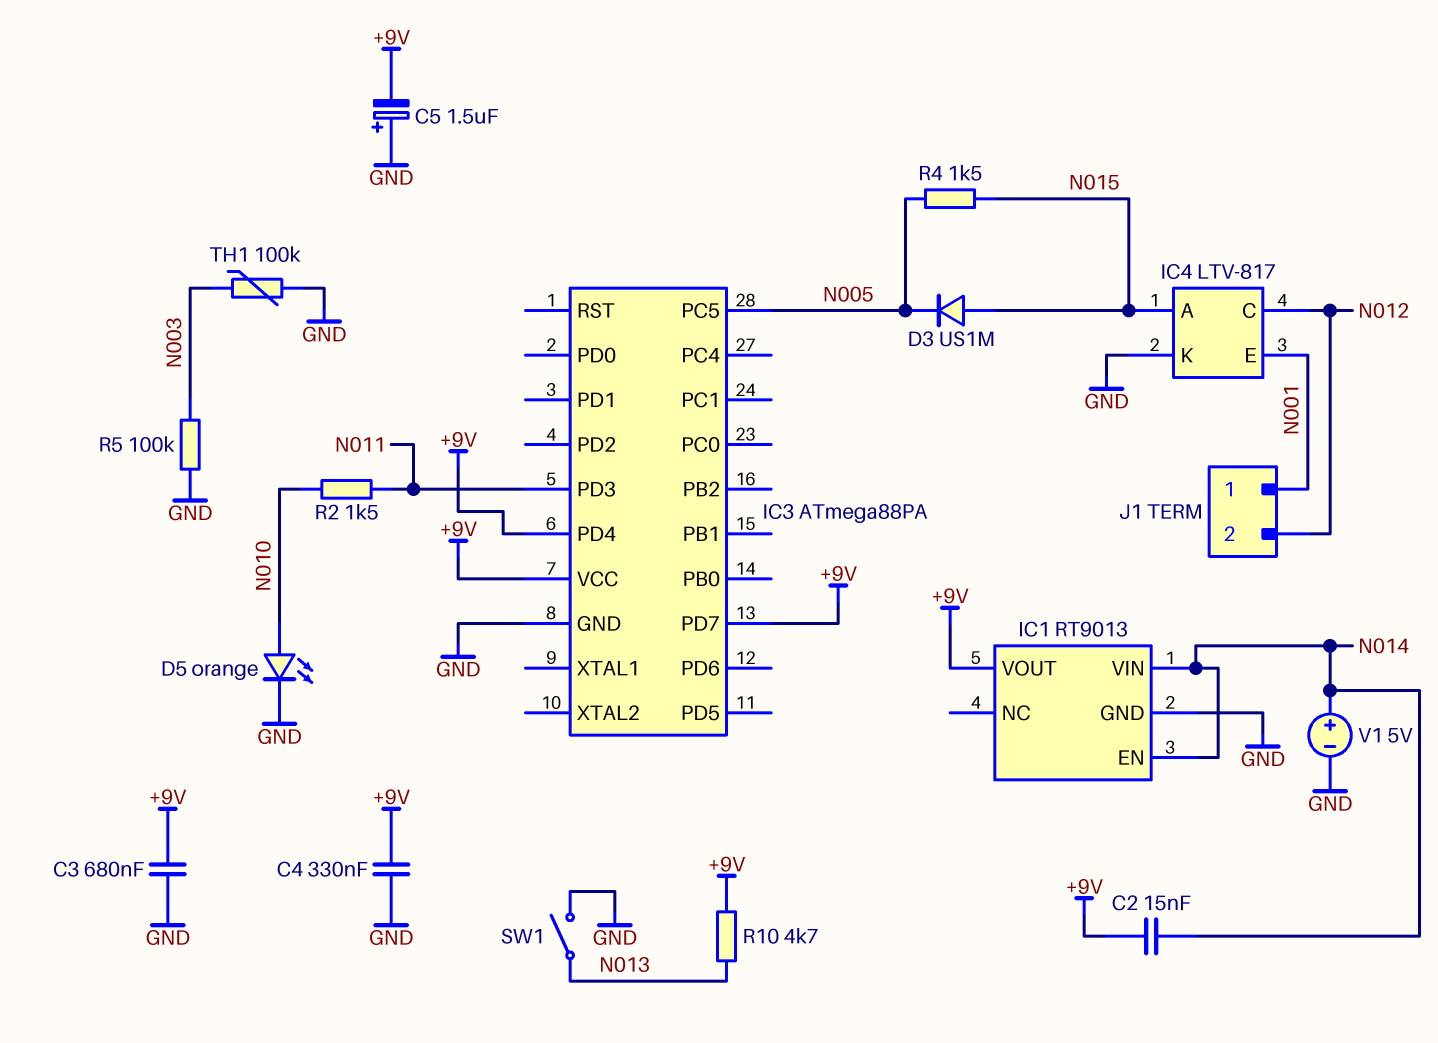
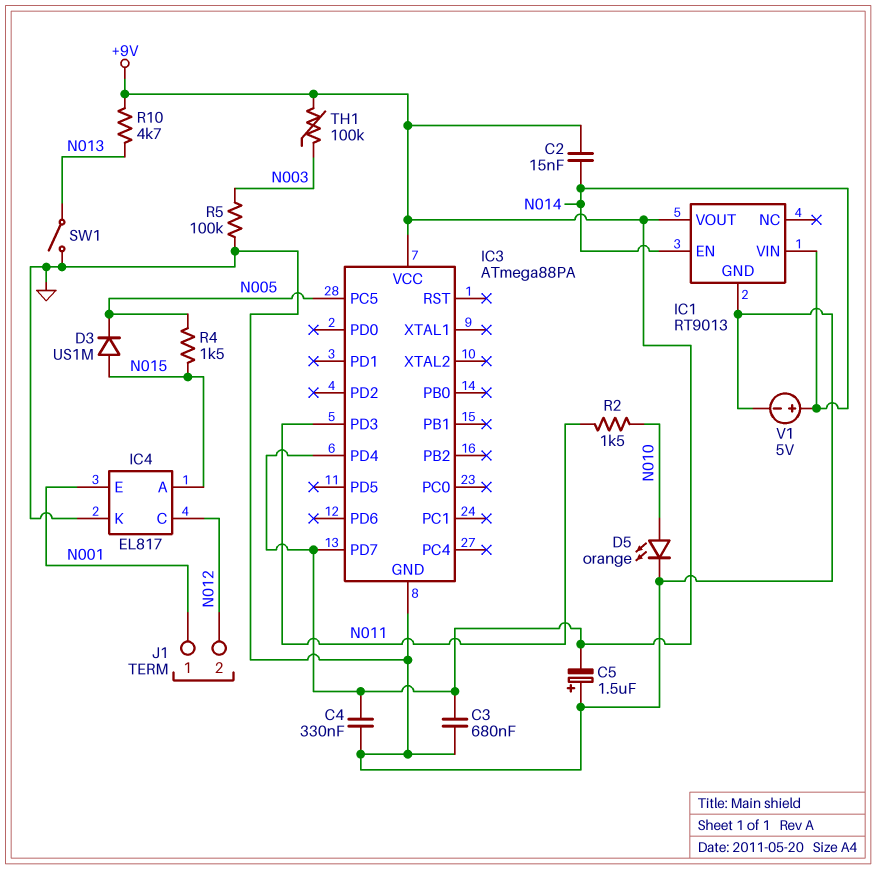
IC4: LTV-817 -> EL817
TH1: 100k (GND, N003) -> 100k (+9V, N003)

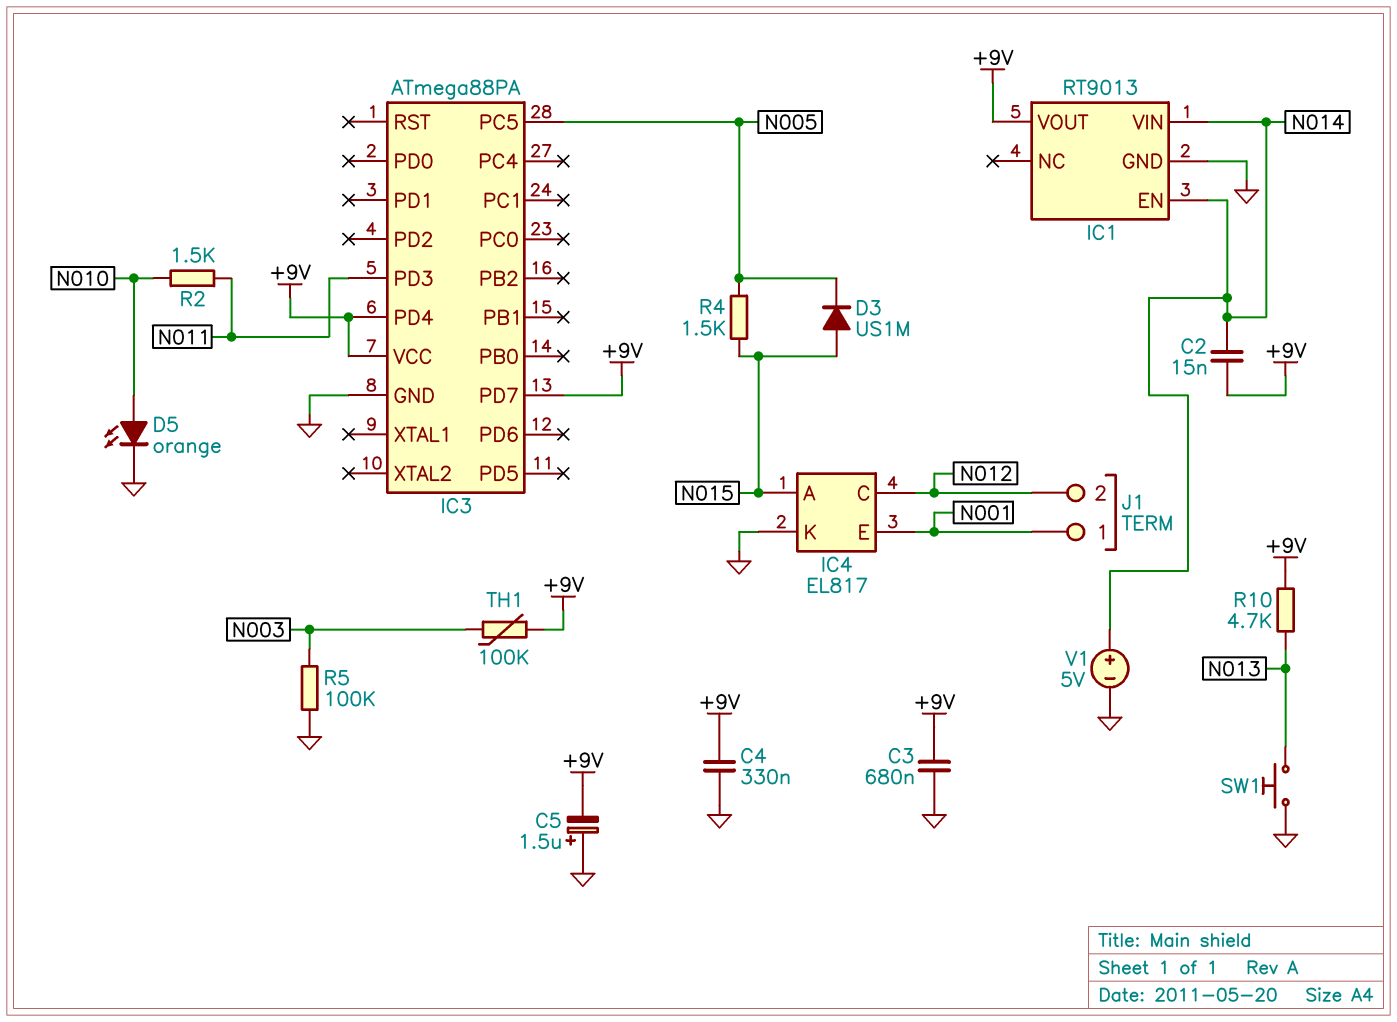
SW1: switch (GND, N013) -> button (GND, N013)

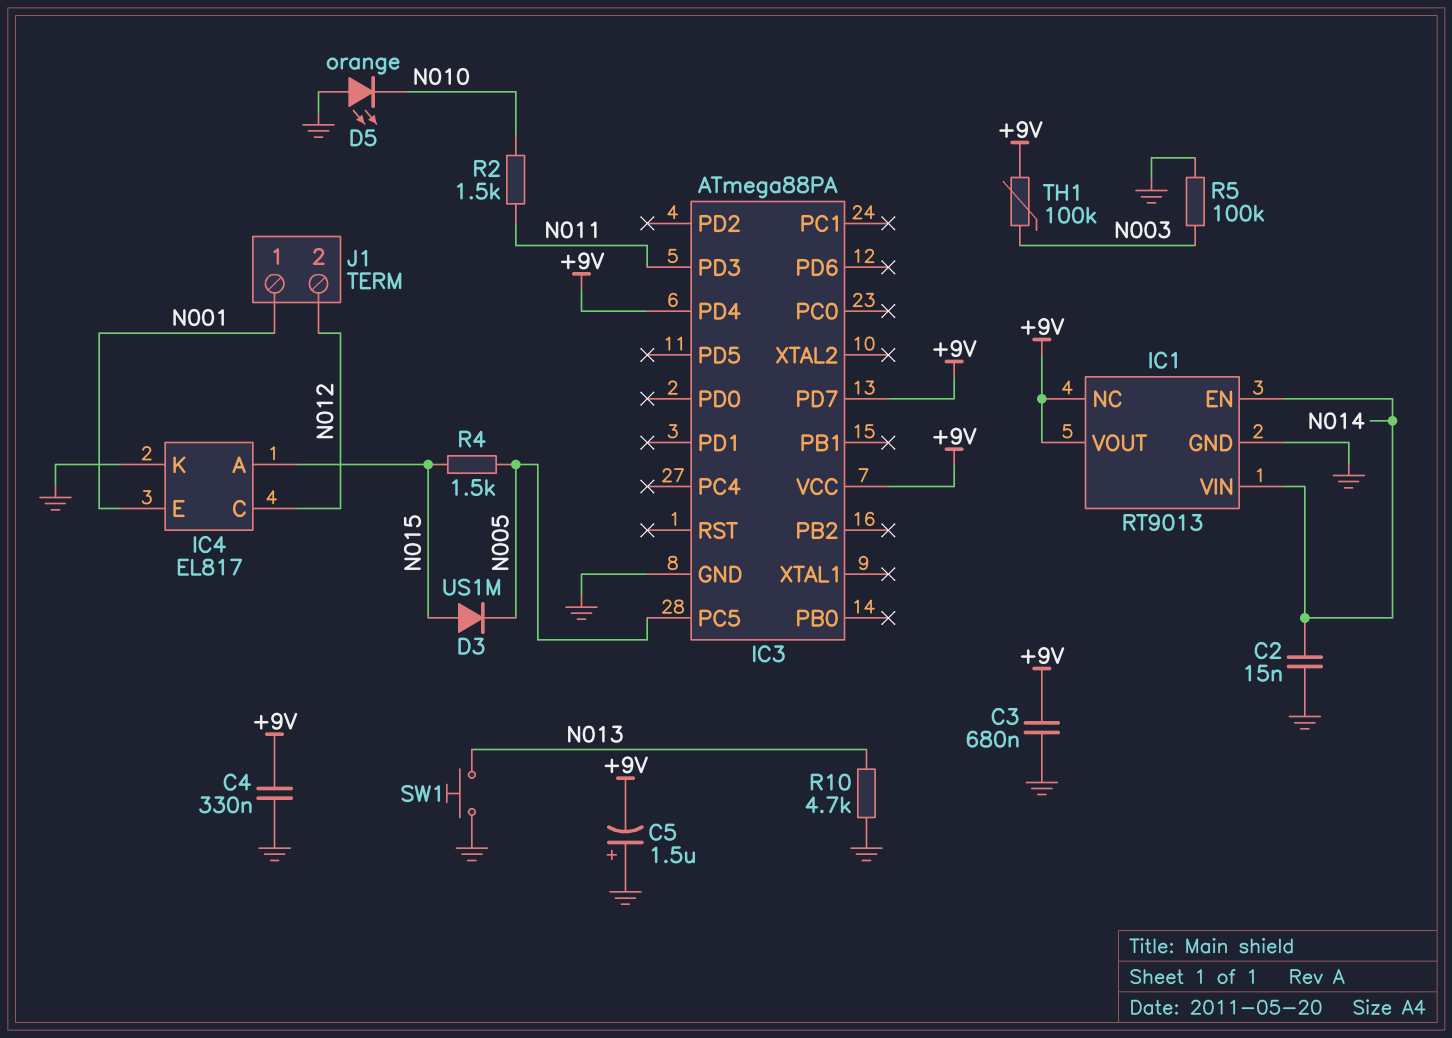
C2: 15nF (+9V, N014) -> 15nF (GND, N014)
D5: LED orange (A N010, K GND) -> LED orange (A GND, K N010)
IC1 pin NC: none -> +9V
R10: 4.7k (+9V, N013) -> 4.7k (GND, N013)
V1: 5V (plus N014, minus GND) -> none

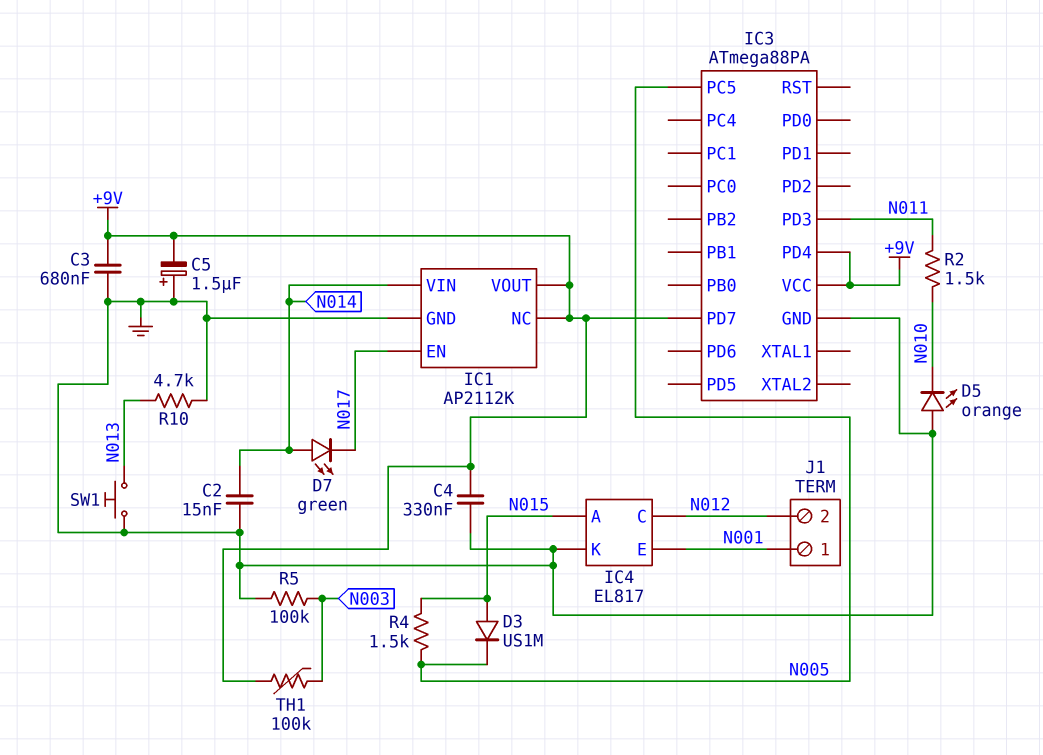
D7: none -> LED green (A N014, K N017)
IC1: RT9013 -> AP2112K
IC1 pin EN: N014 -> N017

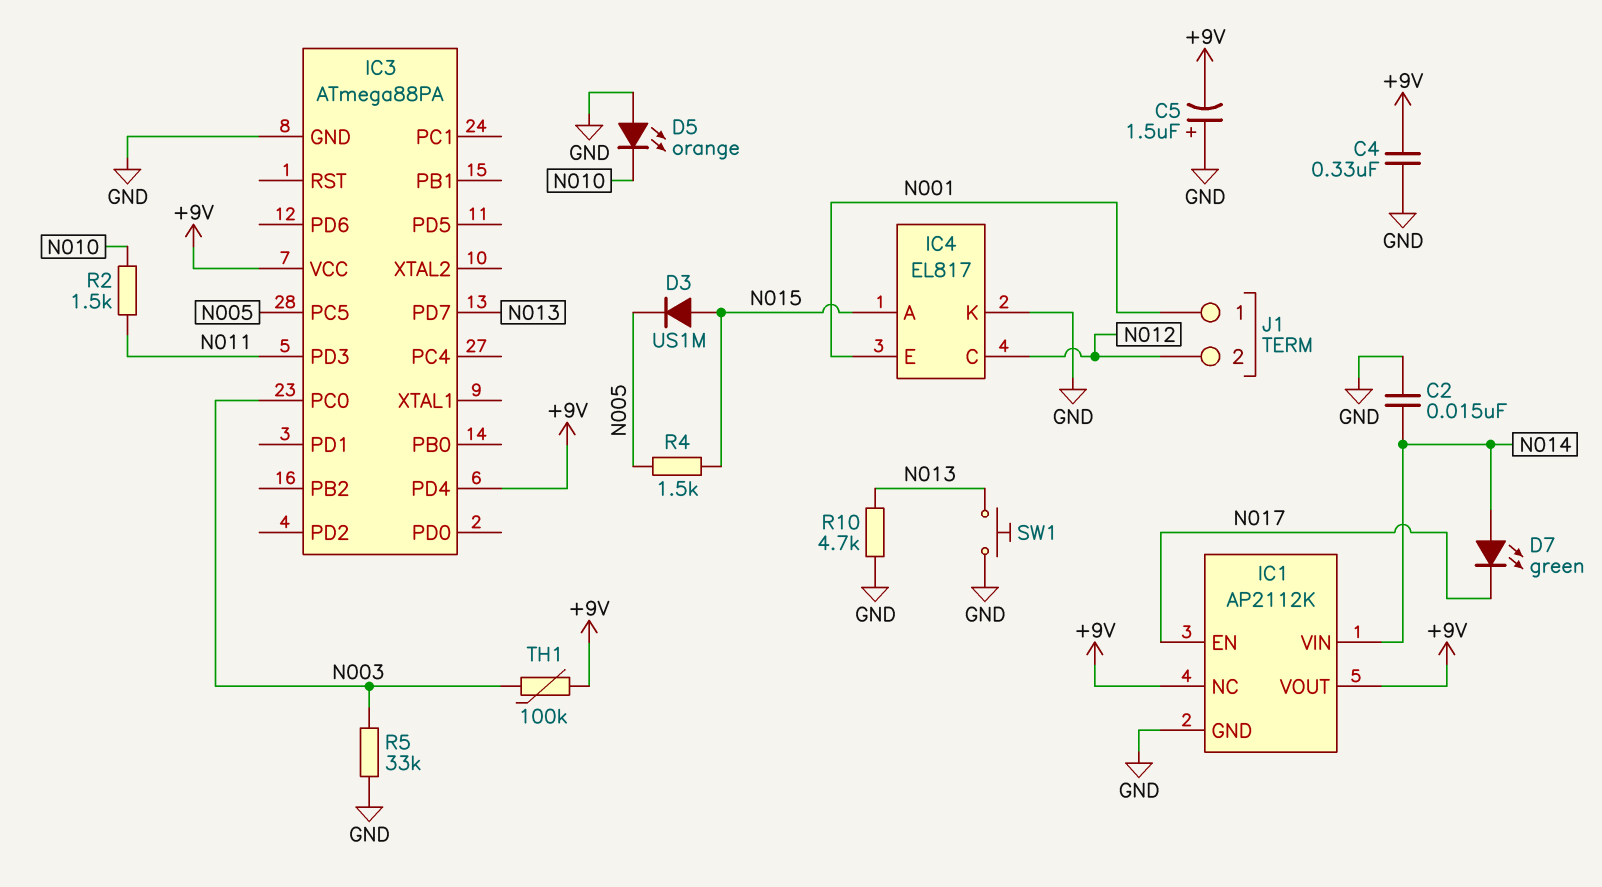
C3: 680nF (+9V, GND) -> none
IC3 pin PC0: none -> N003
IC3 pin PD7: +9V -> N013
R5: 100k (GND, N003) -> 33k (GND, N003)

